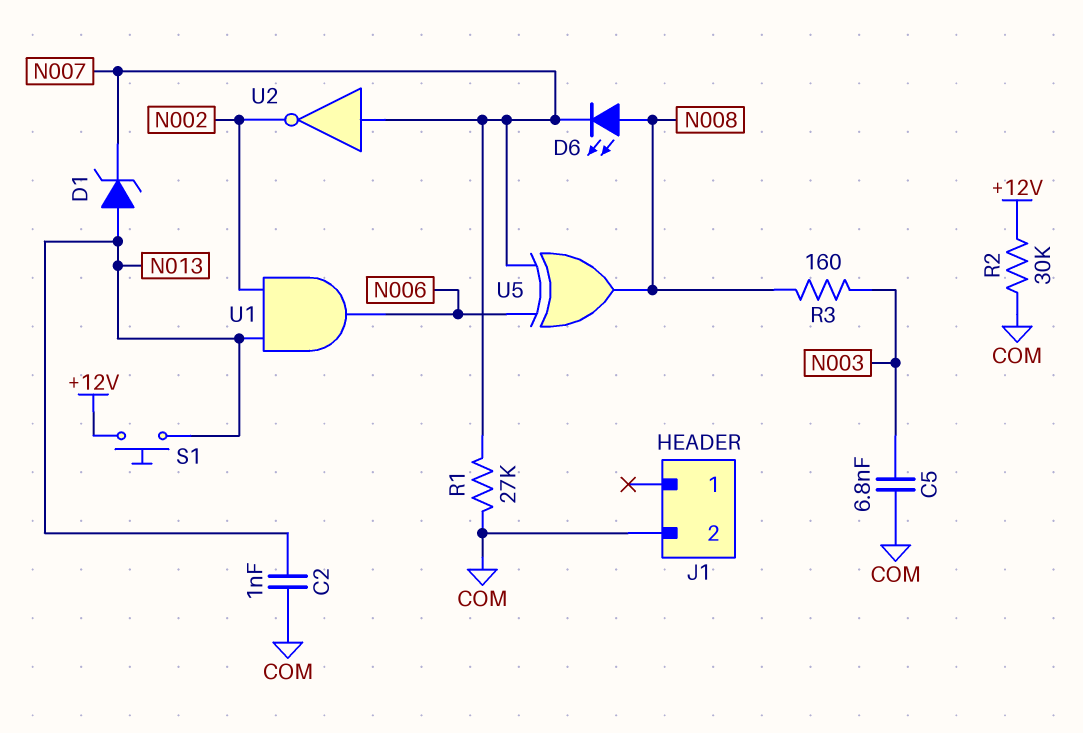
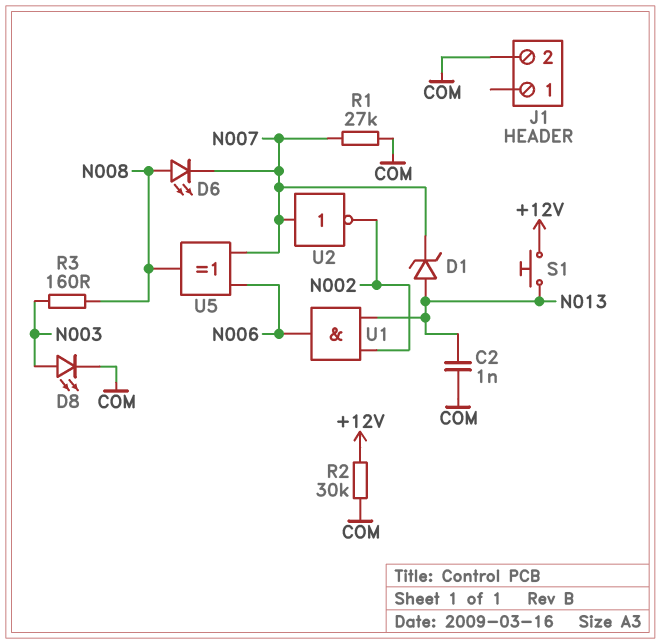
C5: 6.8nF (COM, N003) -> none
D8: none -> LED (A N003, K COM)

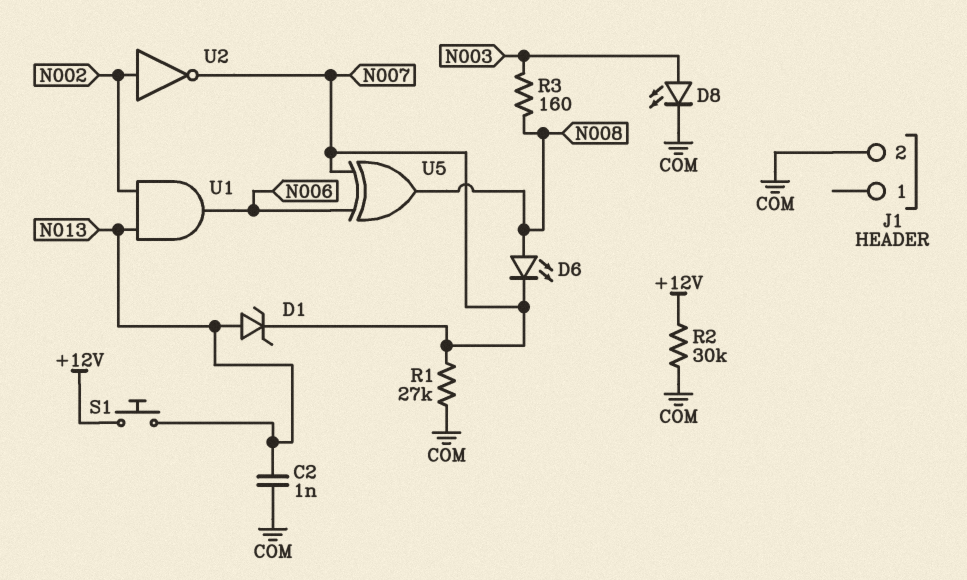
U2: NOT (in N007, out N002) -> NOT (in N002, out N007)

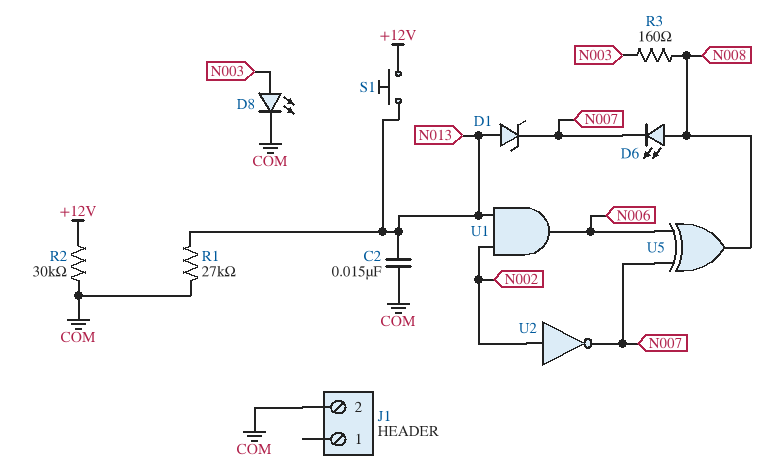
C2: 1nF (COM, N013) -> 15nF (COM, N013)
R1: 27k (COM, N007) -> 27k (COM, N013)

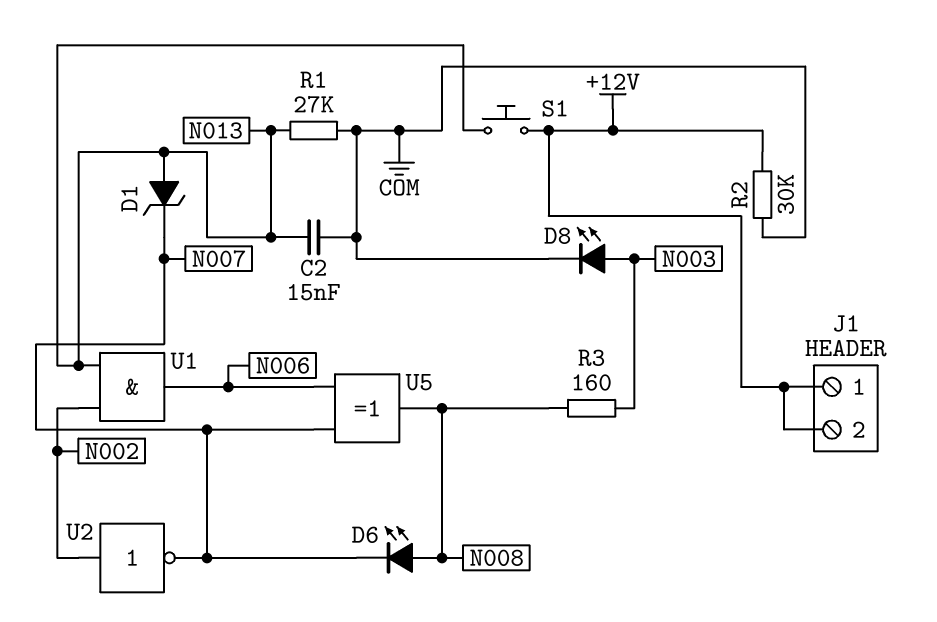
J1 pin 1: none -> +12V
J1 pin 2: COM -> +12V

